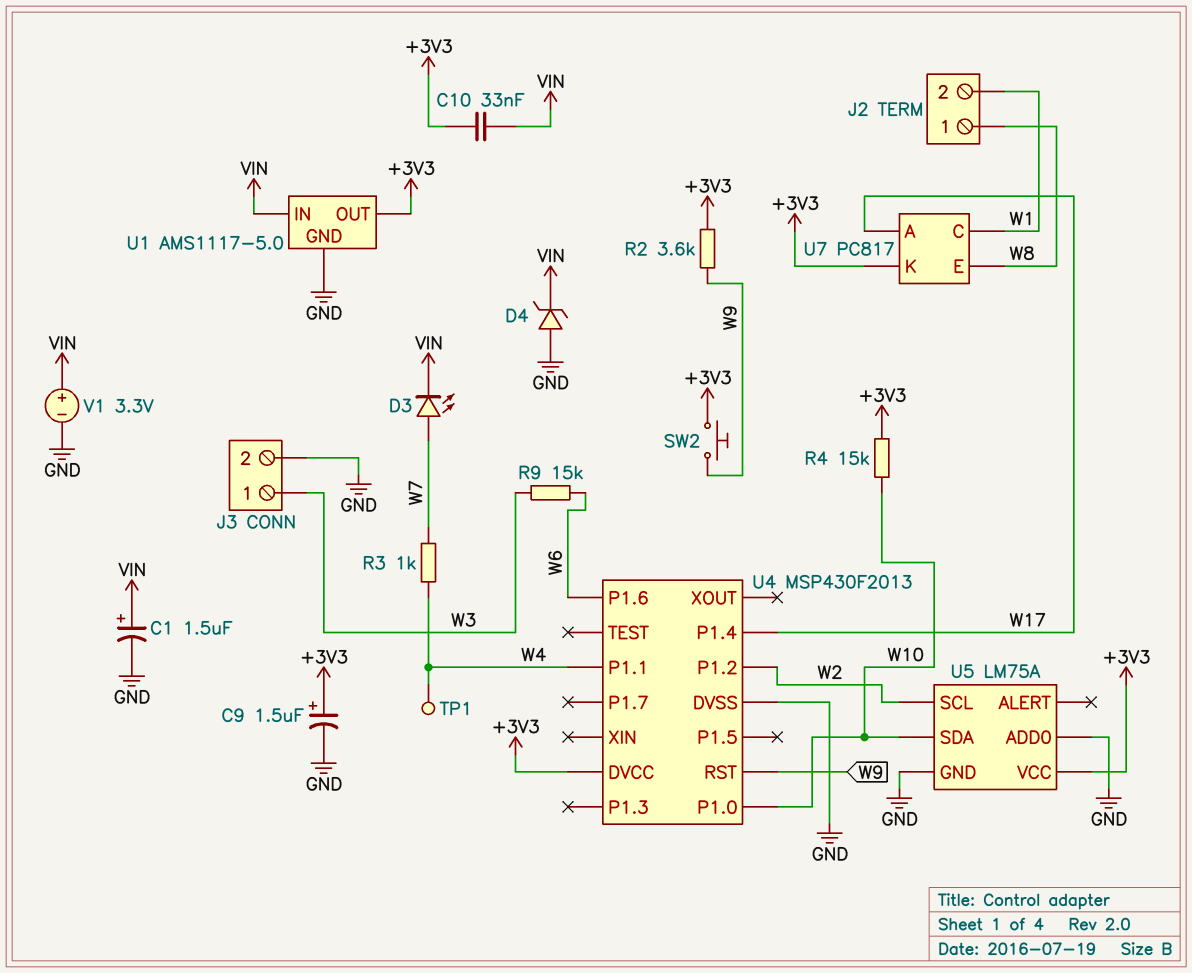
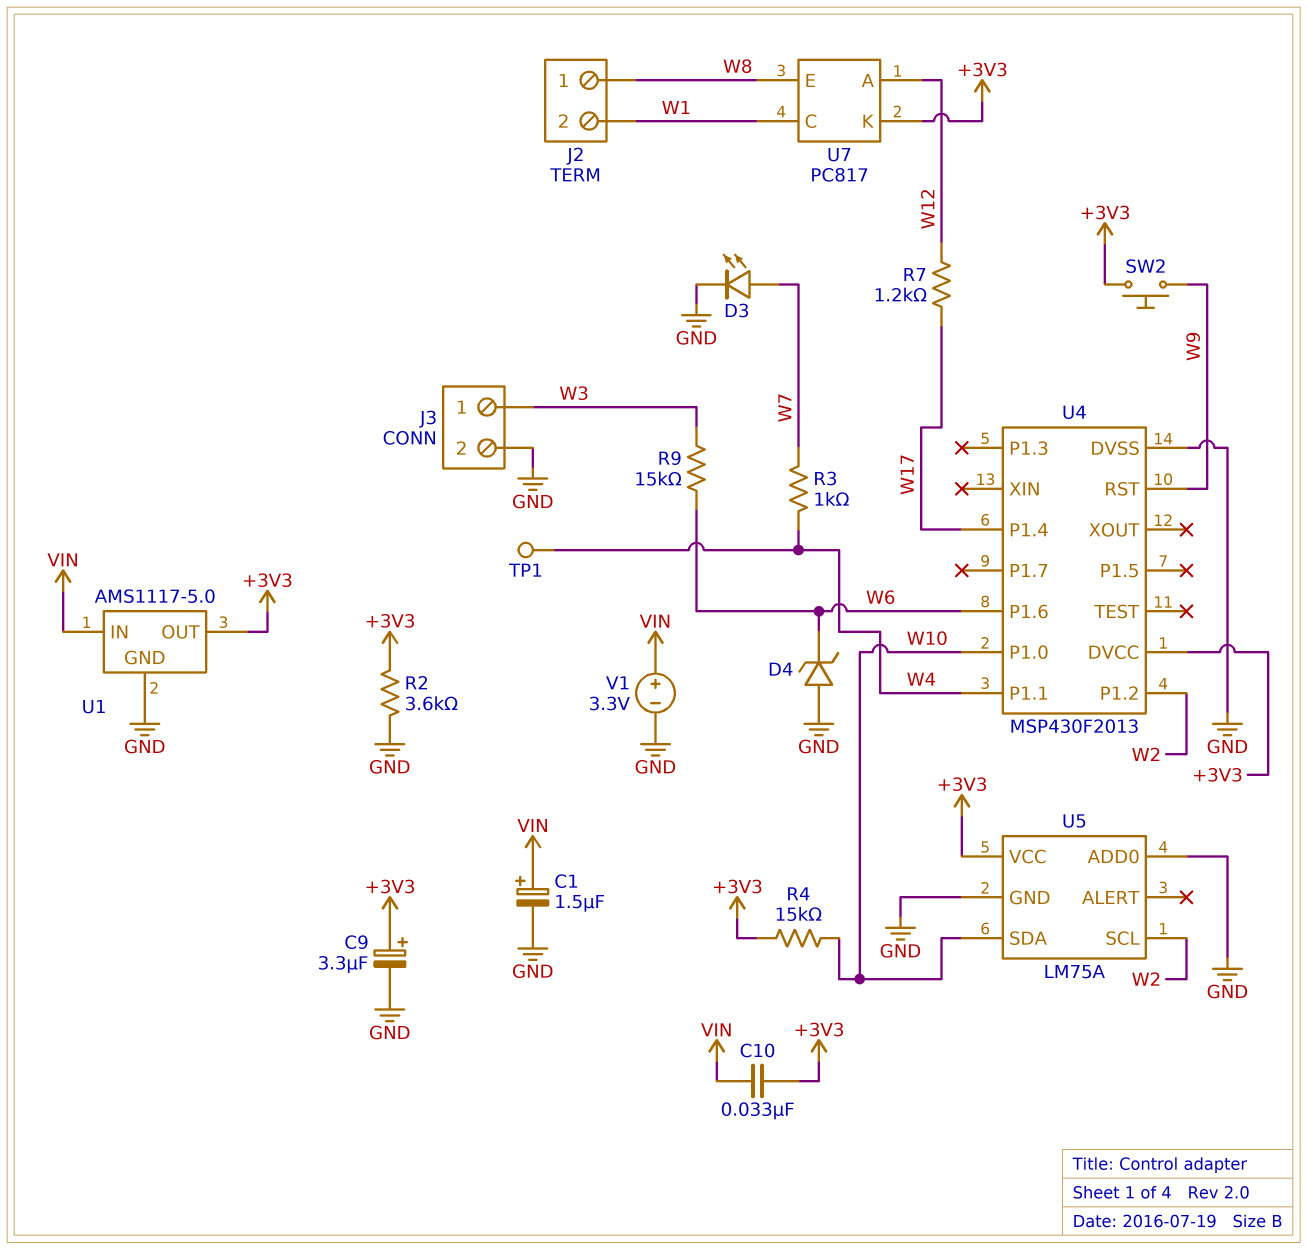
C9: 1.5uF (plus +3V3, minus GND) -> 3.3uF (plus +3V3, minus GND)
D3: LED (A W7, K VIN) -> LED (A W7, K GND)
D4: zener (A GND, K VIN) -> zener (A GND, K W6)
R2: 3.6k (+3V3, W9) -> 3.6k (+3V3, GND)
R7: none -> 1.2k (W12, W17)
U7 pin A: W17 -> W12

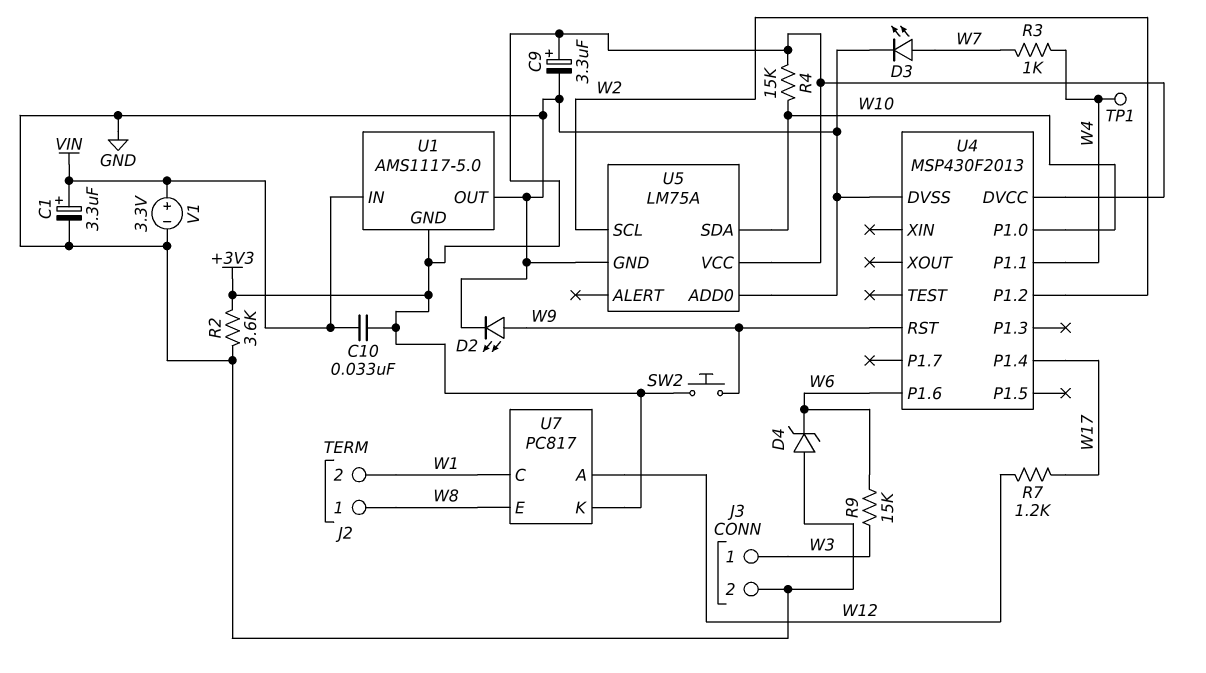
C1: 1.5uF (plus VIN, minus GND) -> 3.3uF (plus VIN, minus GND)
D2: none -> LED (A W9, K GND)
U1 pin GND: GND -> +3V3
U1 pin OUT: +3V3 -> GND

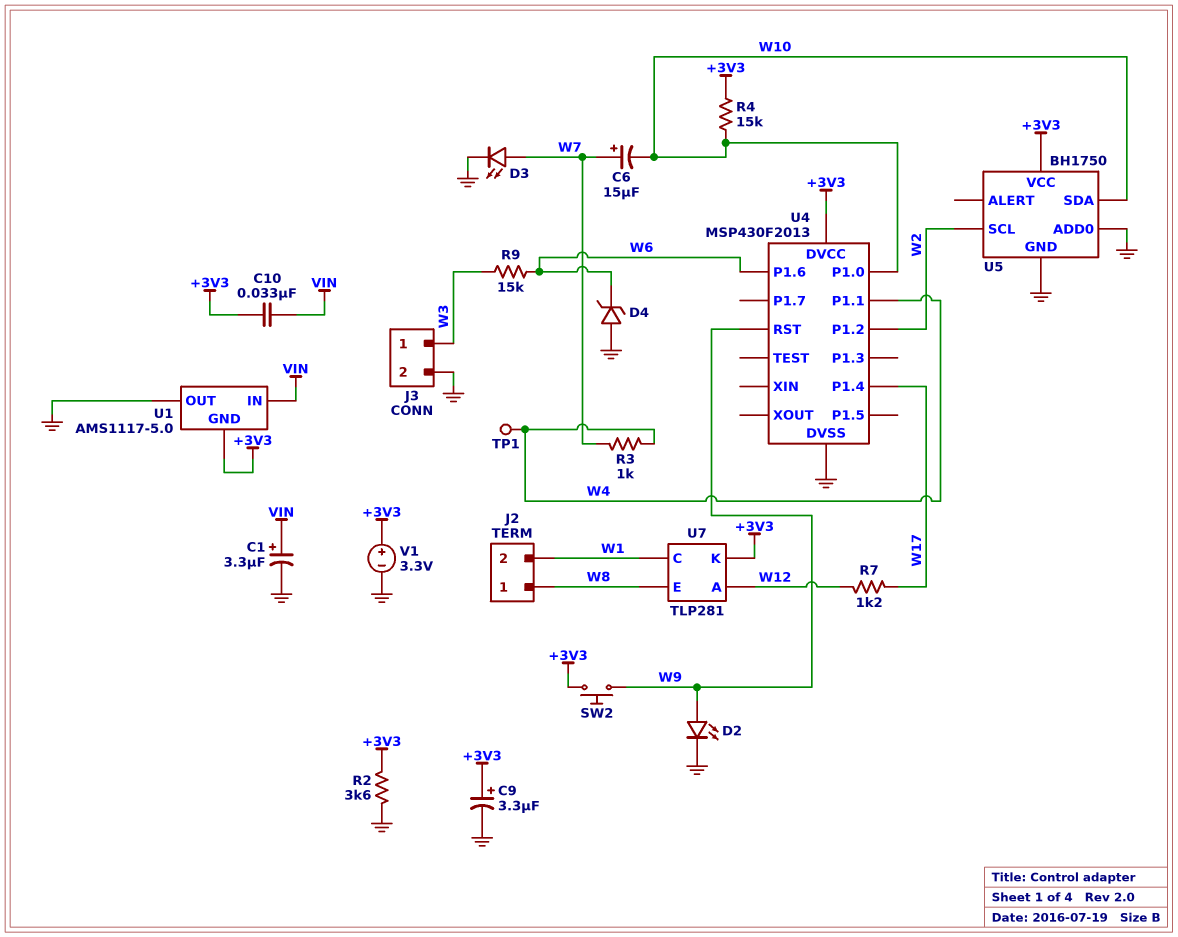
C6: none -> 15uF (plus W7, minus W10)
U5: LM75A -> BH1750
U7: PC817 -> TLP281
V1: 3.3V (plus VIN, minus GND) -> 3.3V (plus +3V3, minus GND)

